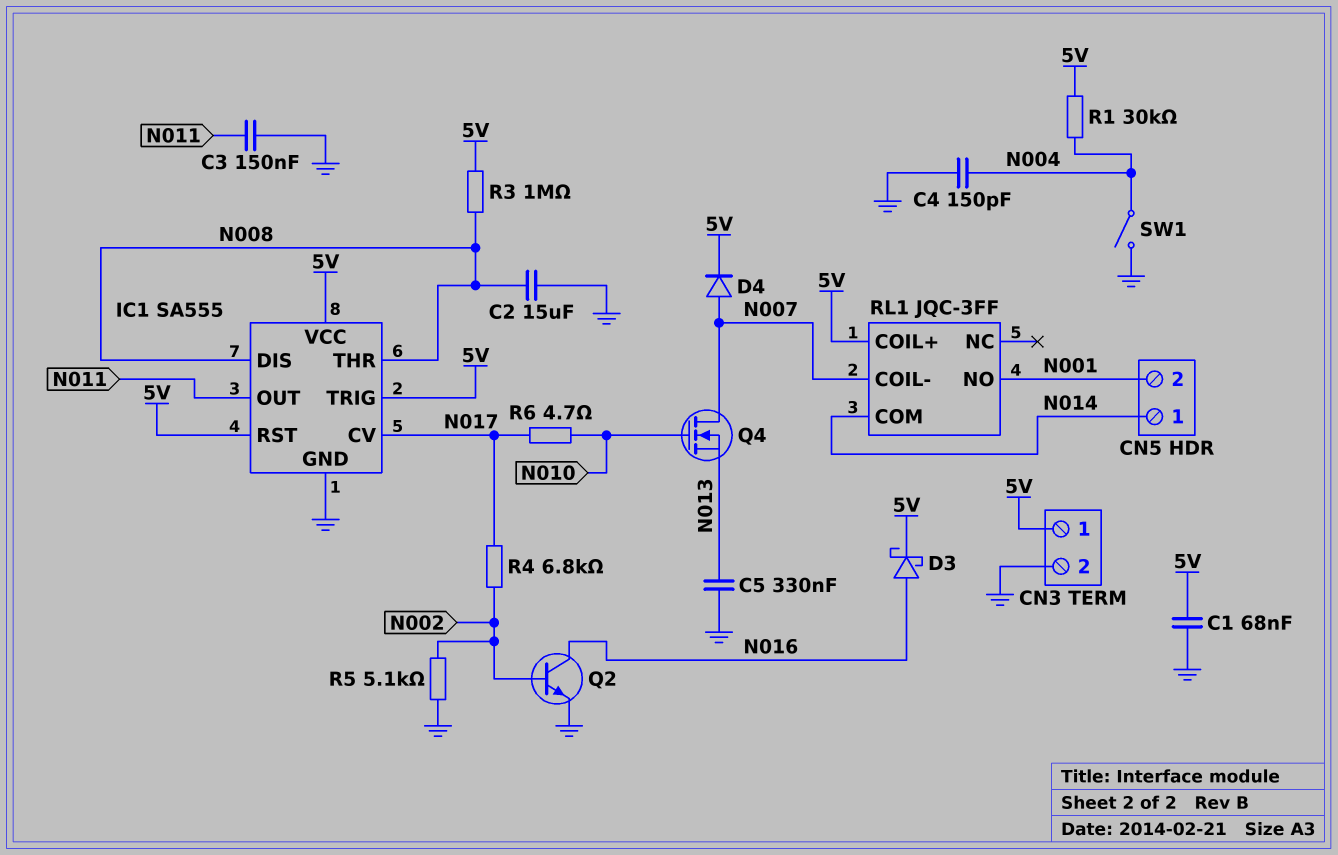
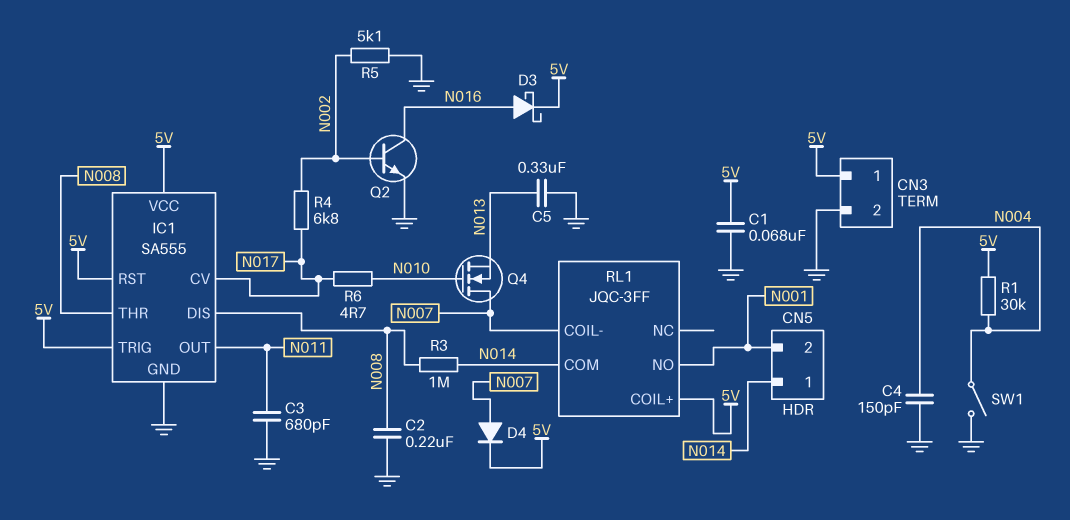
C2: 15uF (GND, N008) -> 220nF (GND, N008)
C3: 150nF (GND, N011) -> 680pF (GND, N011)
R3: 1M (5V, N008) -> 1M (N008, N014)

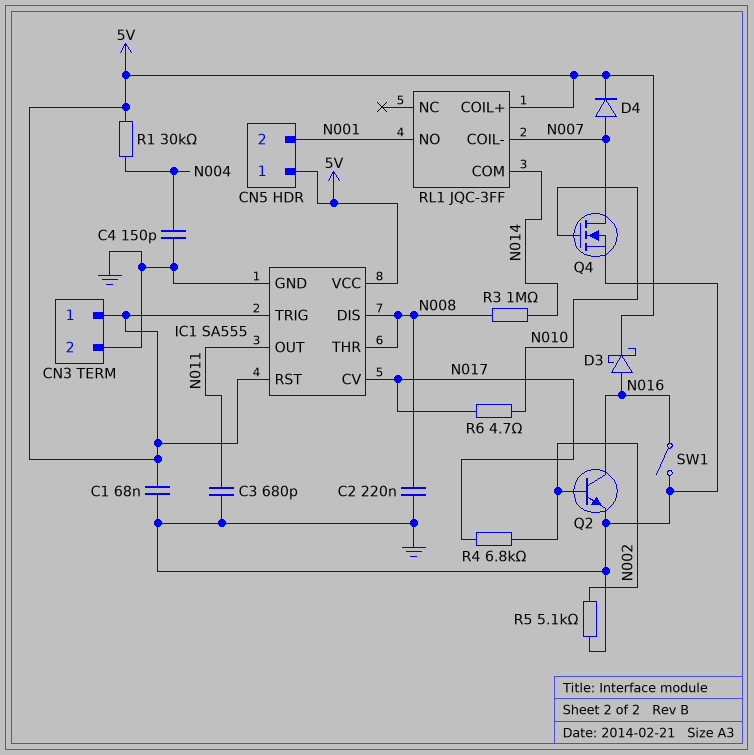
C5: 330nF (GND, N013) -> none
CN5 pin 1: N014 -> 5V
Q4: NMOS (G N010, D N007, S N013) -> NMOS (G N010, D N007, S GND)
SW1: switch (GND, N004) -> switch (GND, N016)

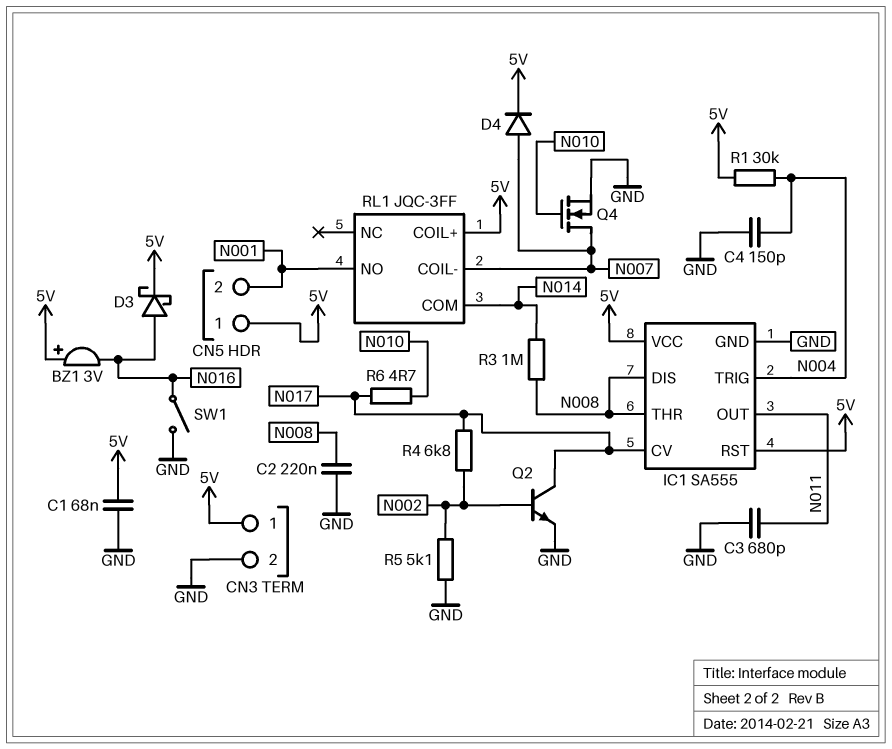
BZ1: none -> buzzer 3V (plus 5V, minus N016)
IC1 pin TRIG: 5V -> N004
Q2: NPN (B N002, C N016, E GND) -> NPN (B N002, C N017, E GND)

